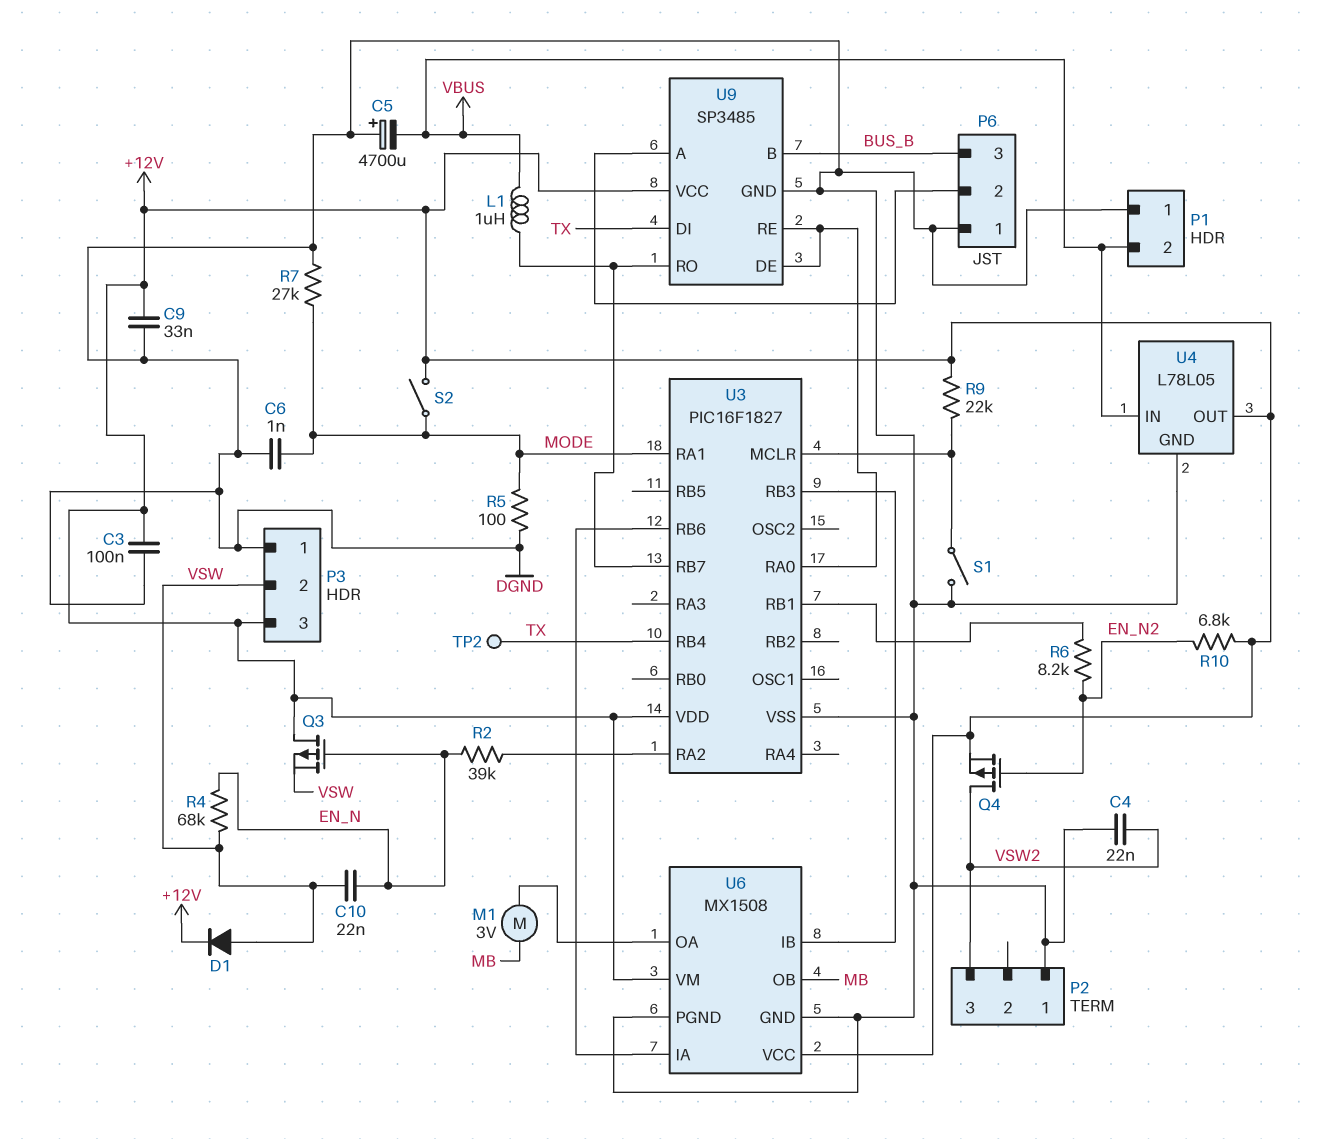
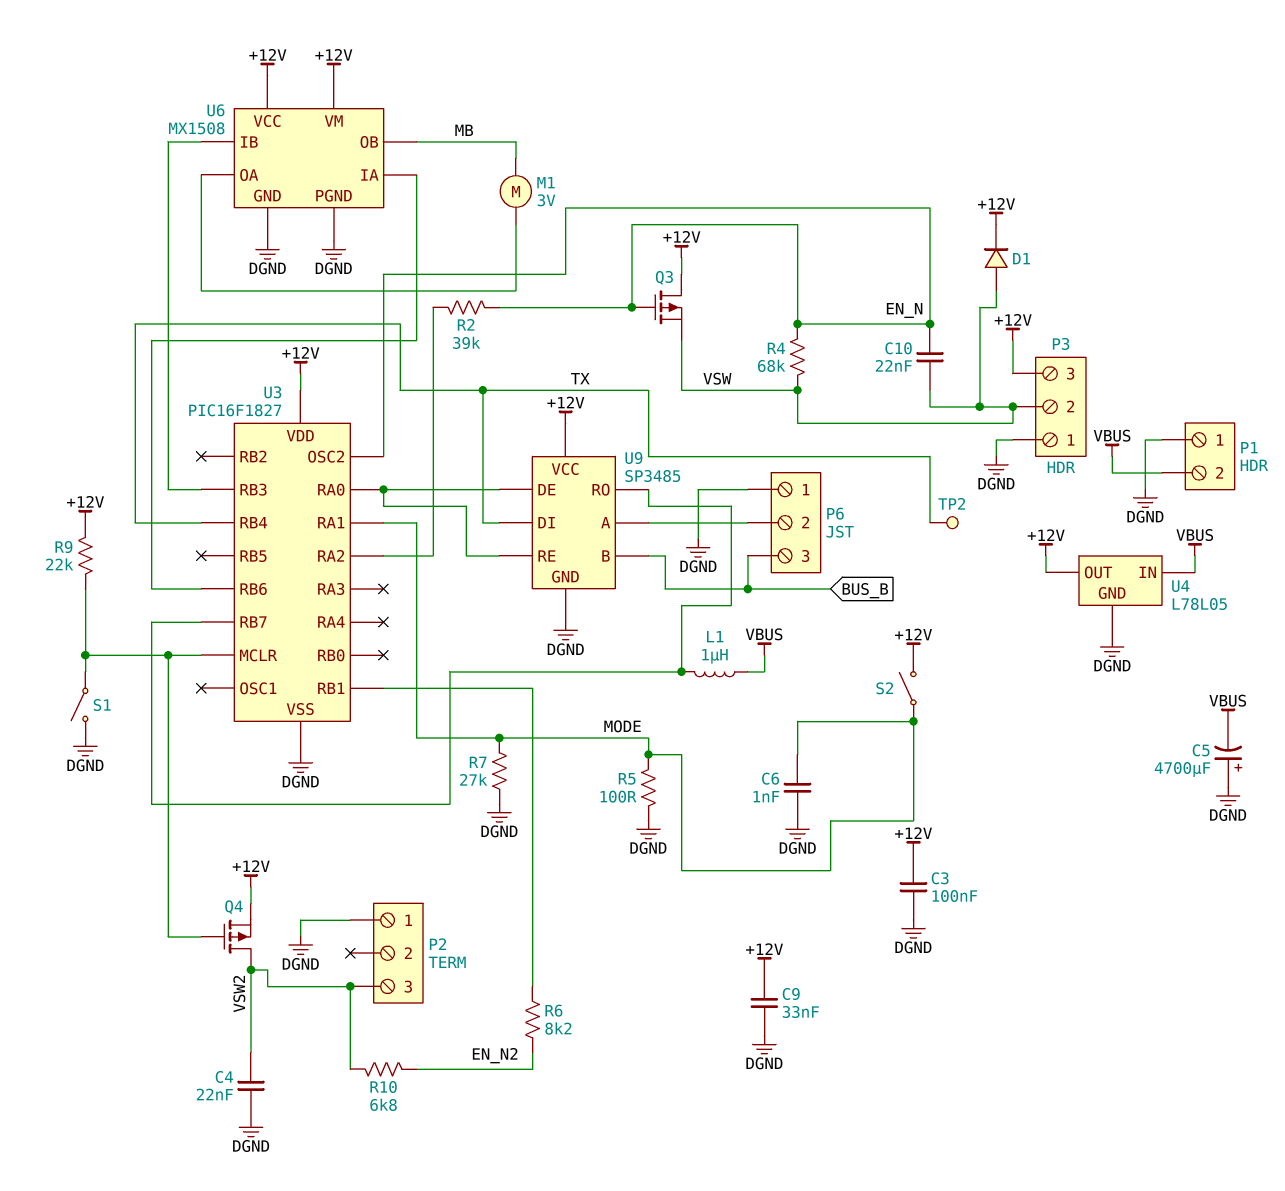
Q4: PMOS (G EN_N2, D VSW2, S +12V) -> PMOS (G U3/MCLR, D VSW2, S +12V)
R10: 6.8k (+12V, EN_N2) -> 6.8k (EN_N2, VSW2)
U3 pin OSC2: none -> EN_N

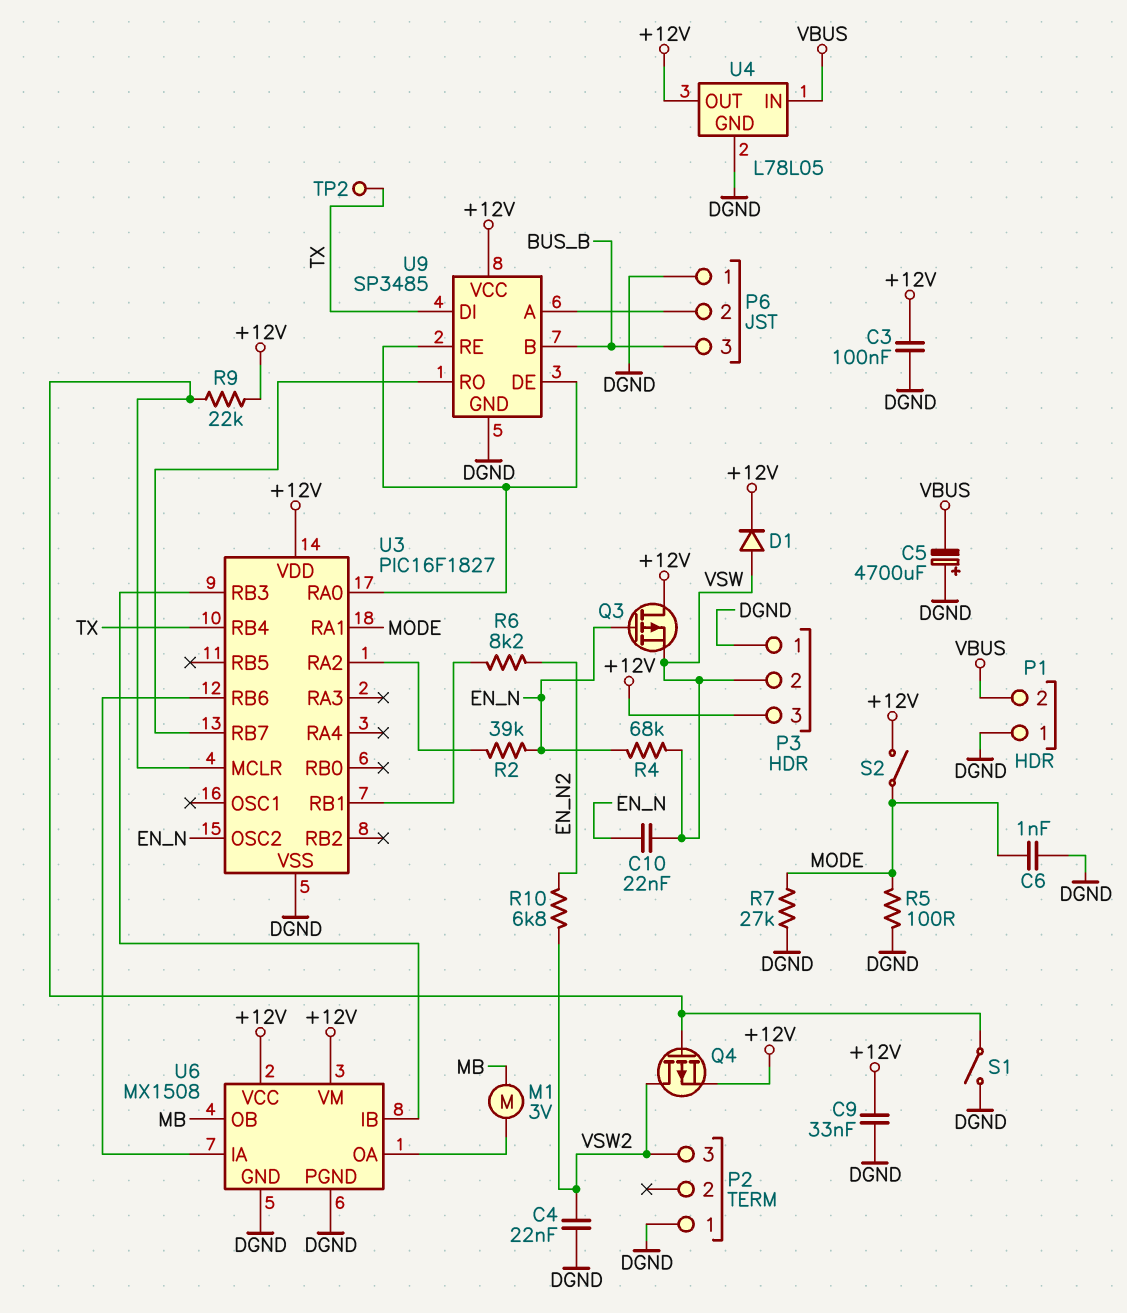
L1: 1uH (U3/RB7, VBUS) -> none

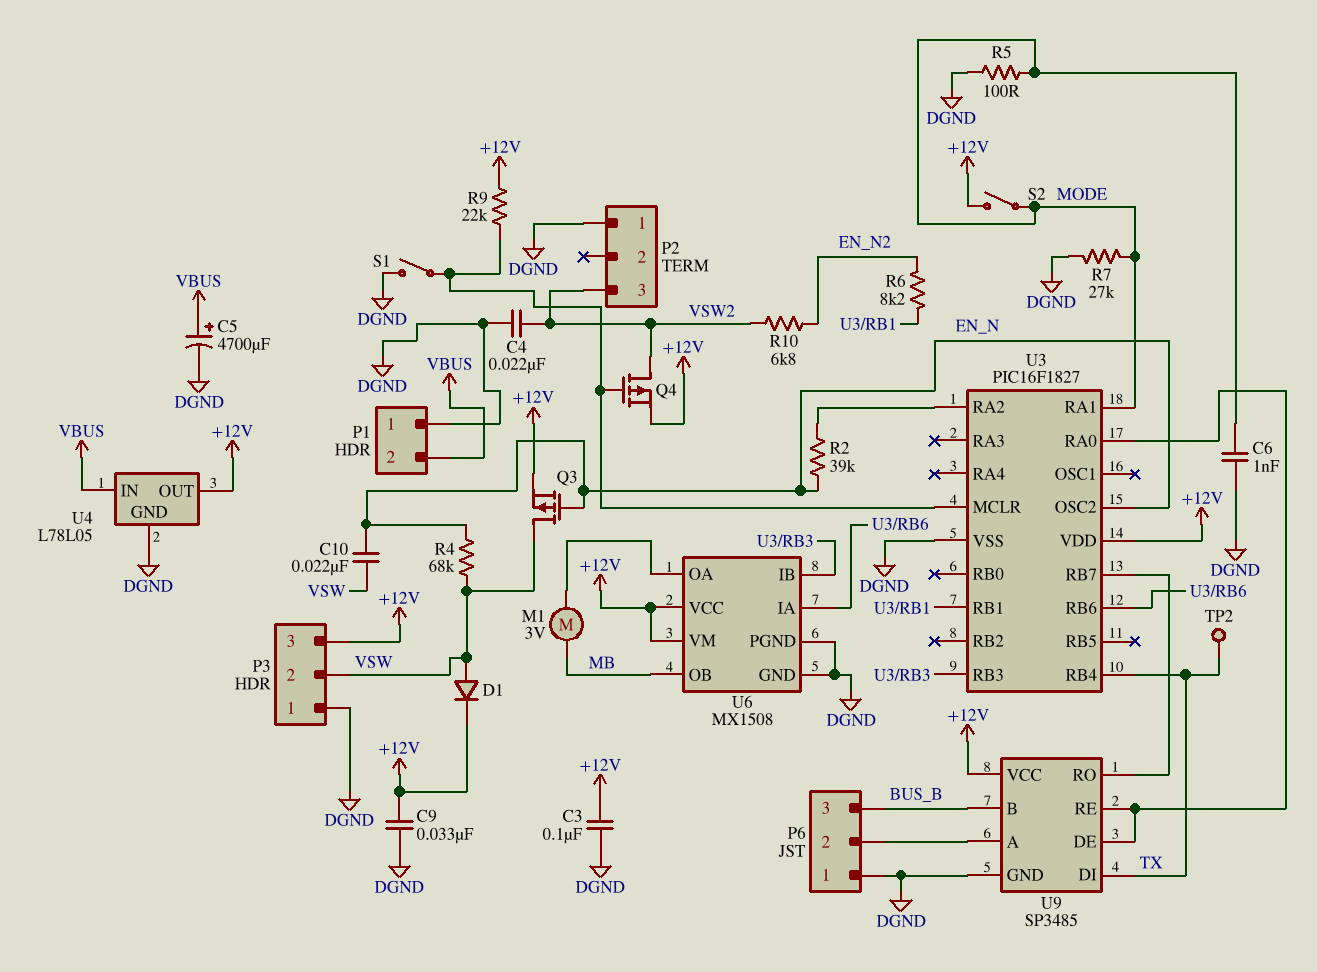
C5: 4700uF (plus DGND, minus VBUS) -> 4700uF (plus VBUS, minus DGND)
Q3: PMOS (G EN_N, D +12V, S VSW) -> PMOS (G EN_N, D VSW, S +12V)

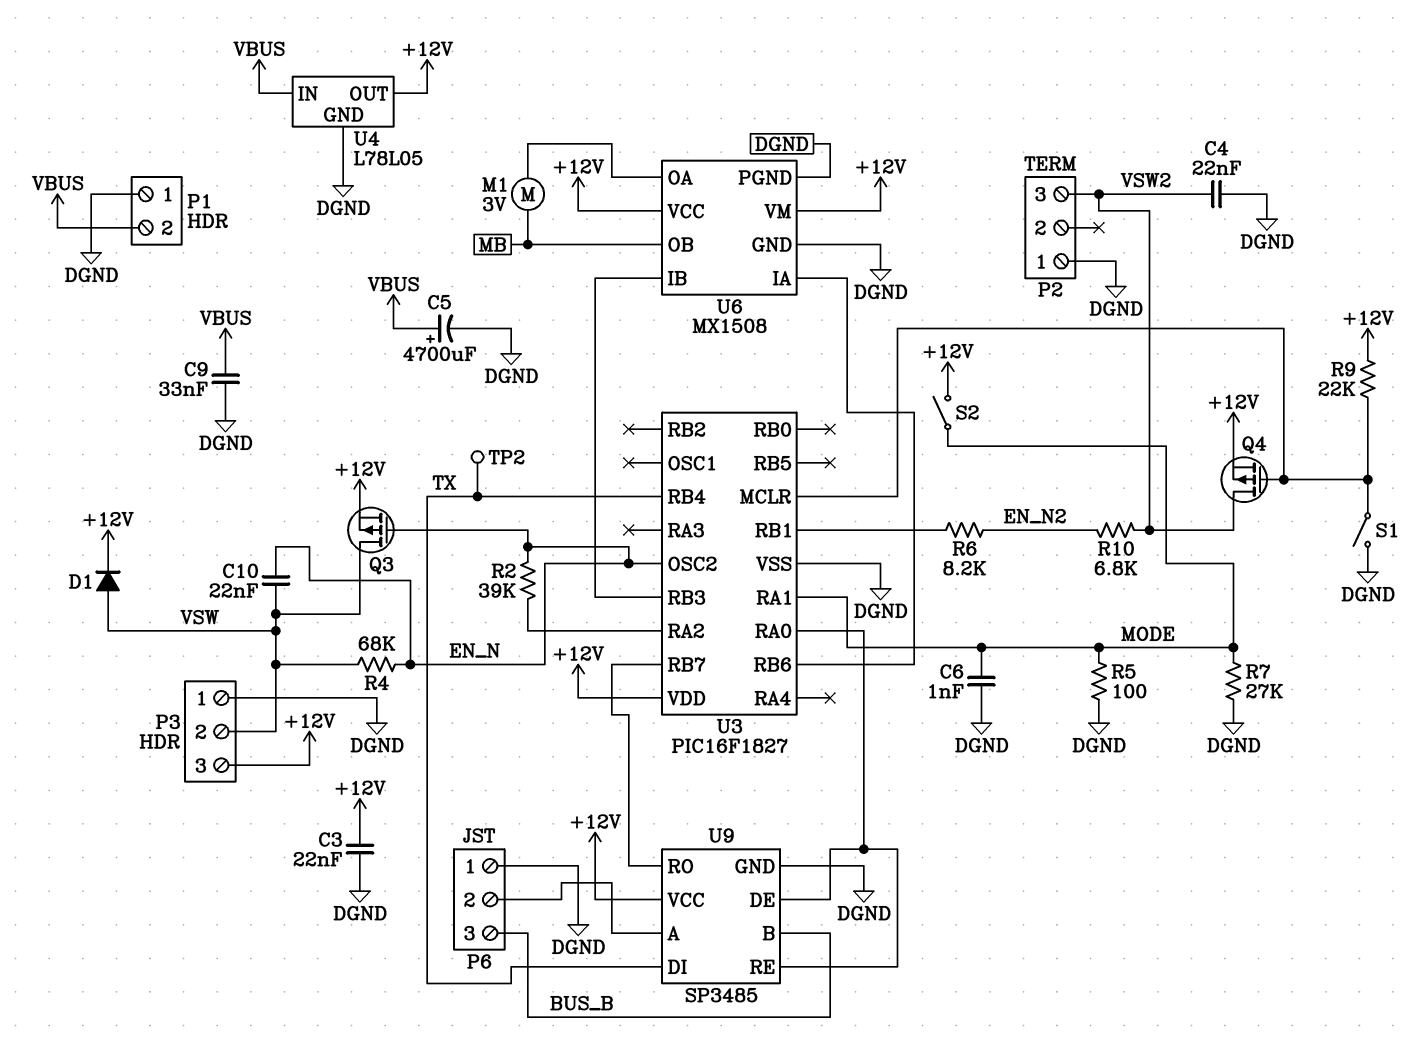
C3: 100nF (+12V, DGND) -> 22nF (+12V, DGND)
C9: 33nF (+12V, DGND) -> 33nF (DGND, VBUS)

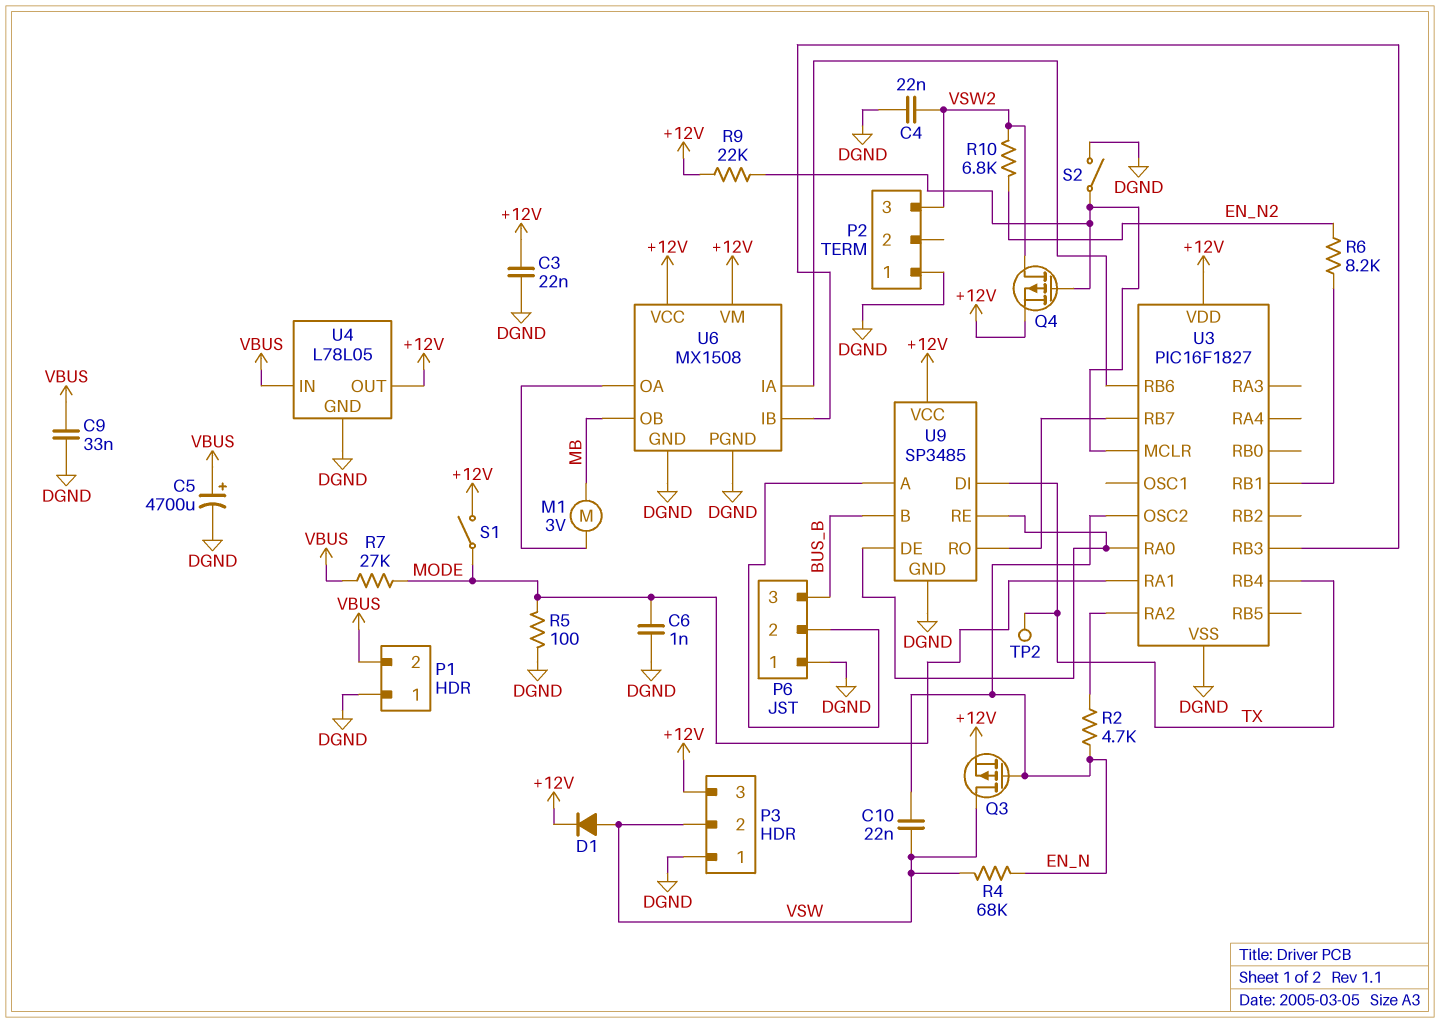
R2: 39k (EN_N, U3/RA2) -> 4.7k (EN_N, U3/RA2)
R7: 27k (DGND, MODE) -> 27k (MODE, VBUS)
S1: switch (DGND, U3/MCLR) -> switch (+12V, MODE)
S2: switch (+12V, MODE) -> switch (DGND, U3/MCLR)

